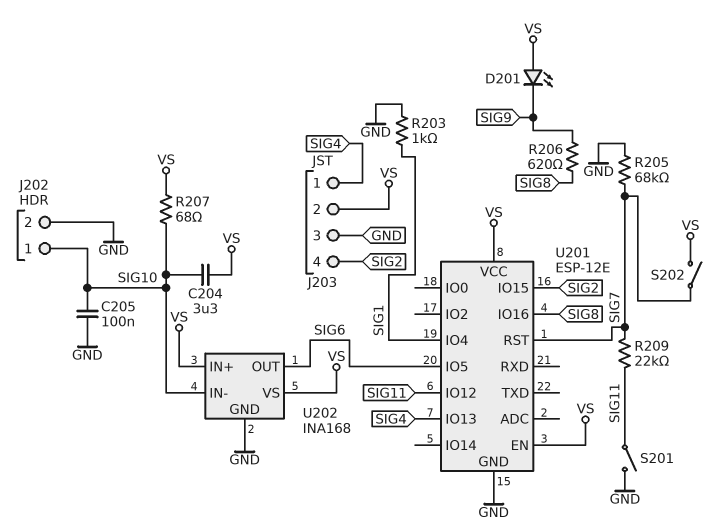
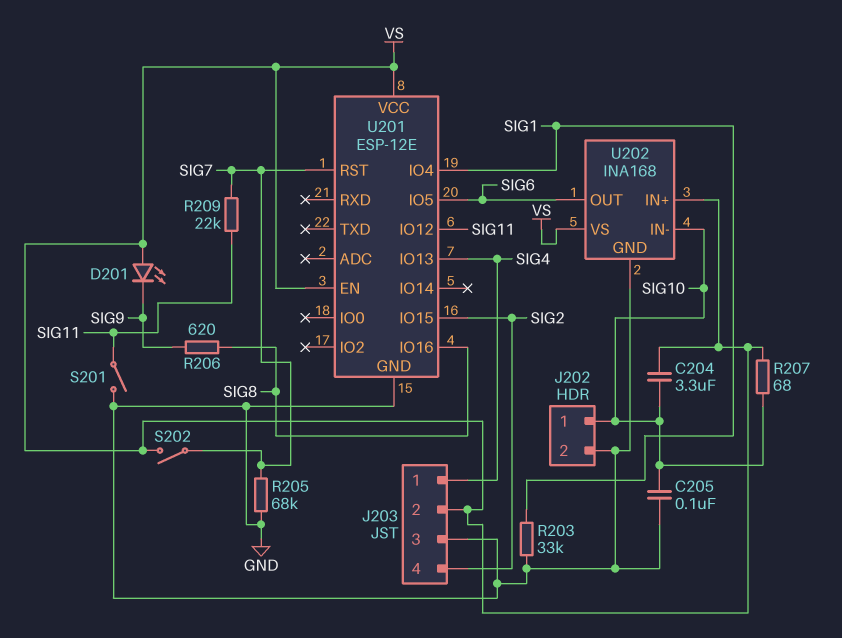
R203: 1k (GND, SIG1) -> 33k (GND, SIG1)

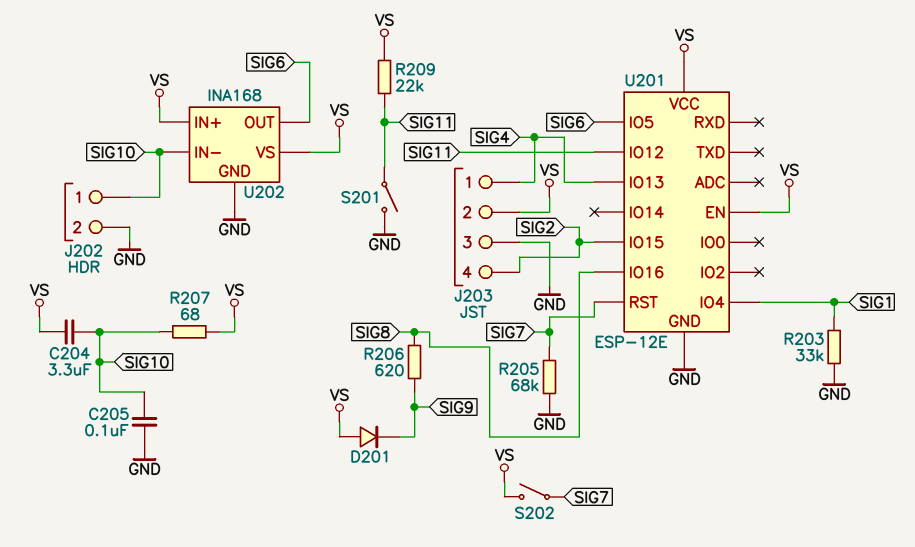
D201: LED (A VS, K SIG9) -> diode (A VS, K SIG9)
R209: 22k (SIG7, SIG11) -> 22k (SIG11, VS)

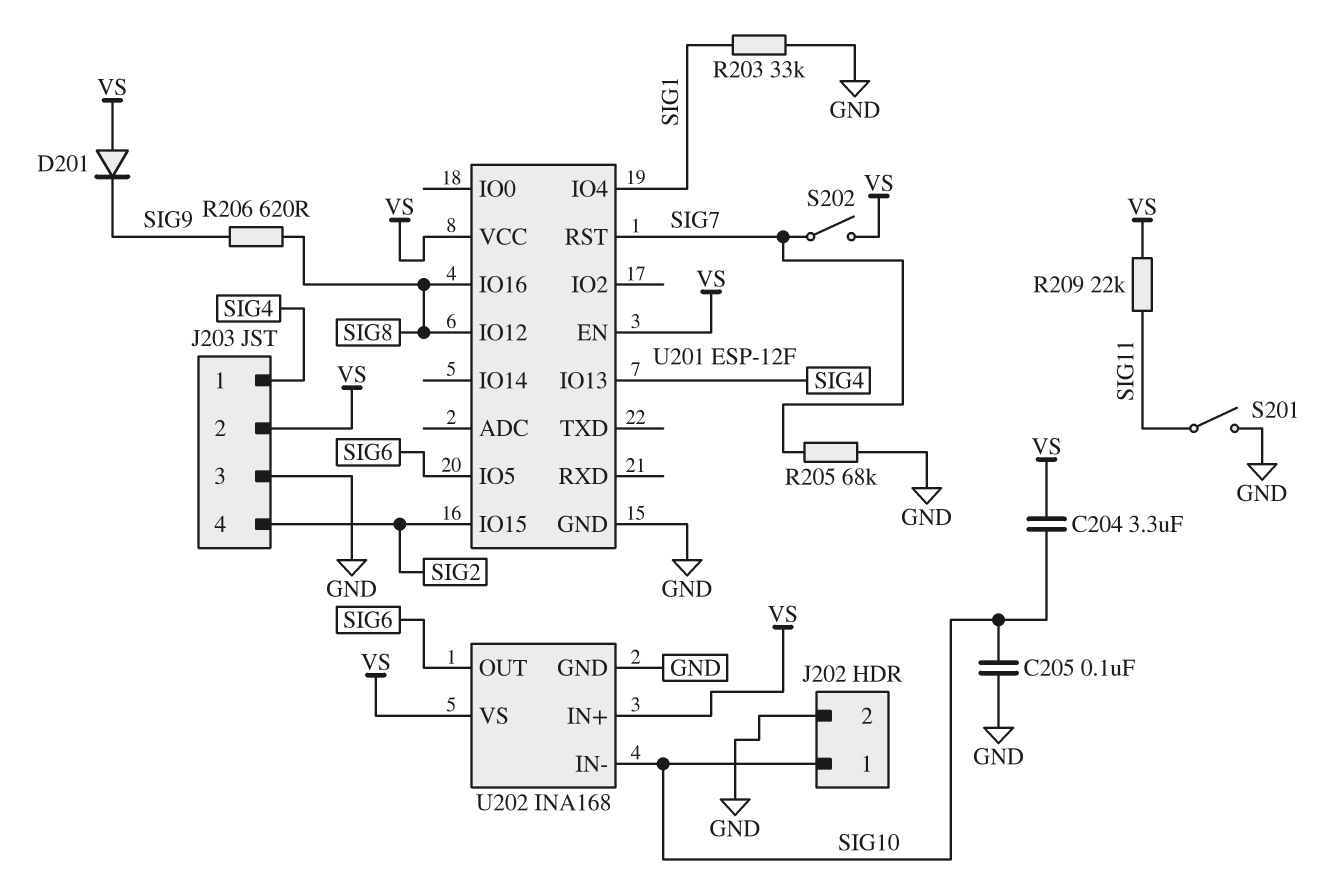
R207: 68 (SIG10, VS) -> none
U201: ESP-12E -> ESP-12F
U201 pin IO12: SIG11 -> SIG8

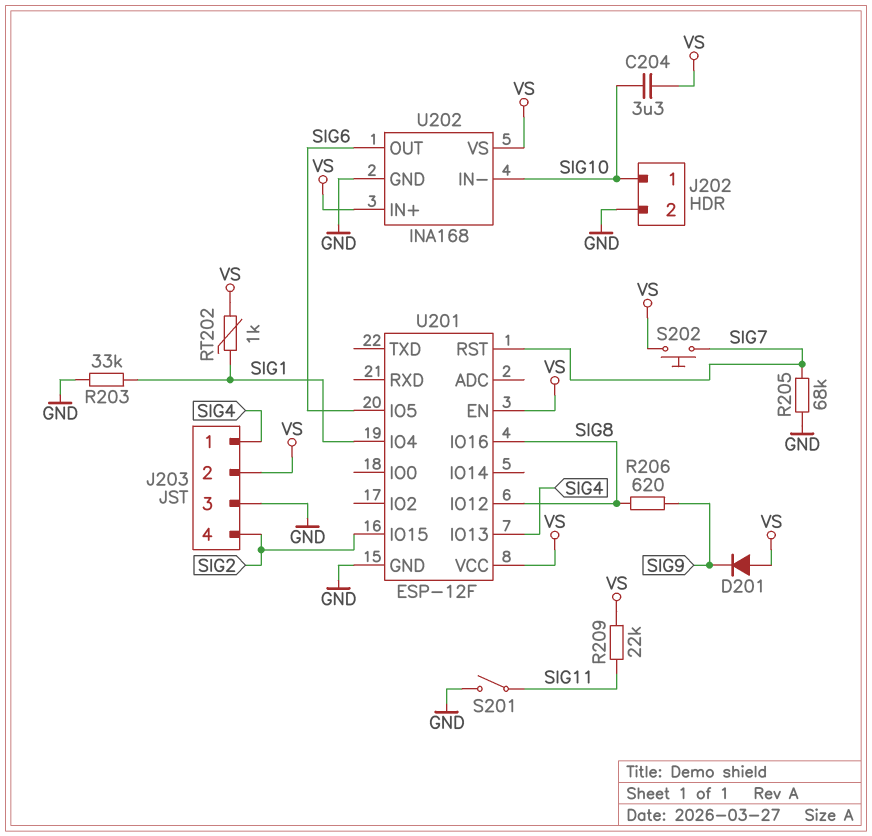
C205: 100nF (GND, SIG10) -> none
RT202: none -> 1k (SIG1, VS)
S202: switch (SIG7, VS) -> button (SIG7, VS)

